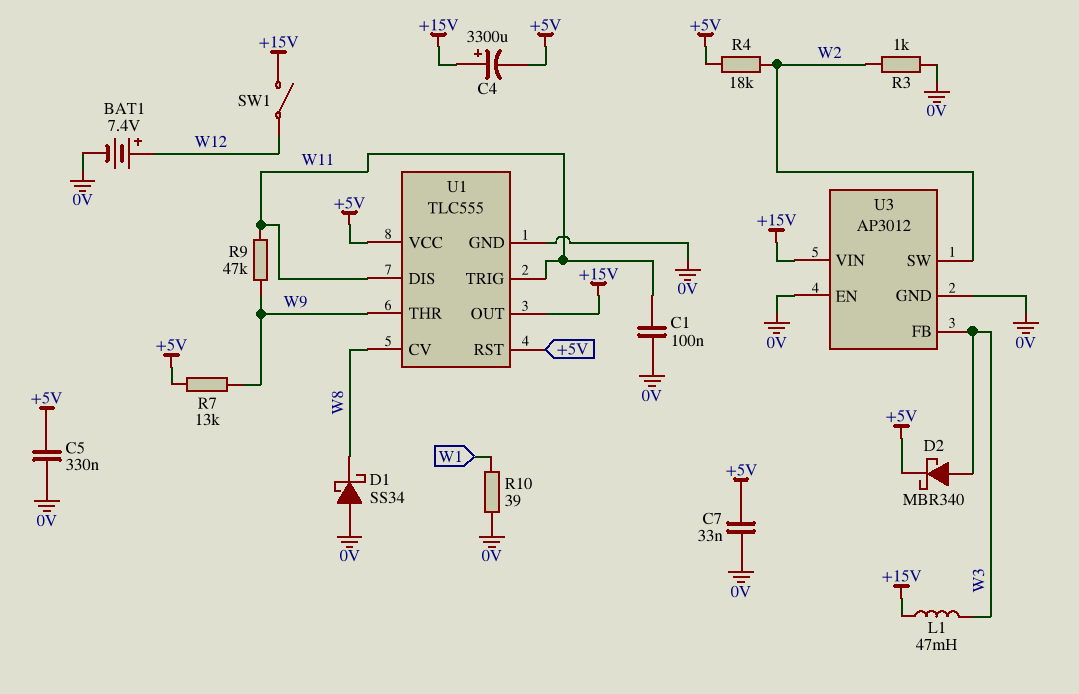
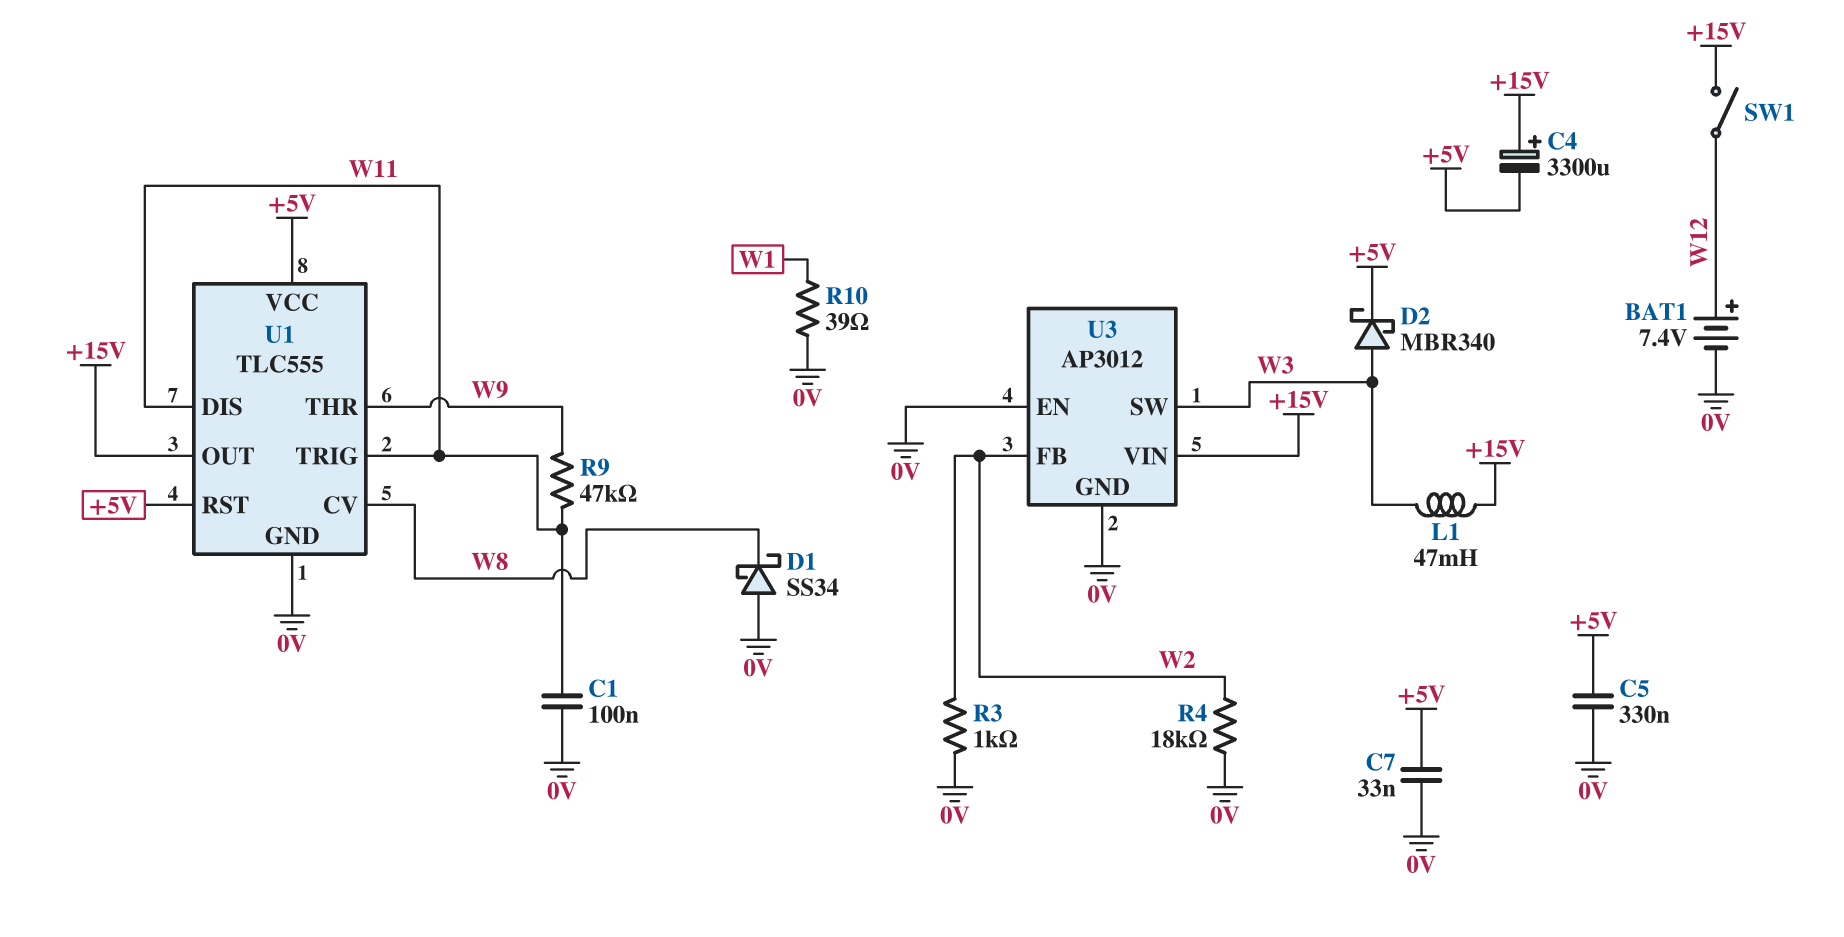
R4: 18k (+5V, W2) -> 18k (0V, W2)
R7: 13k (+5V, W9) -> none
U3 pin FB: W3 -> W2
U3 pin SW: W2 -> W3

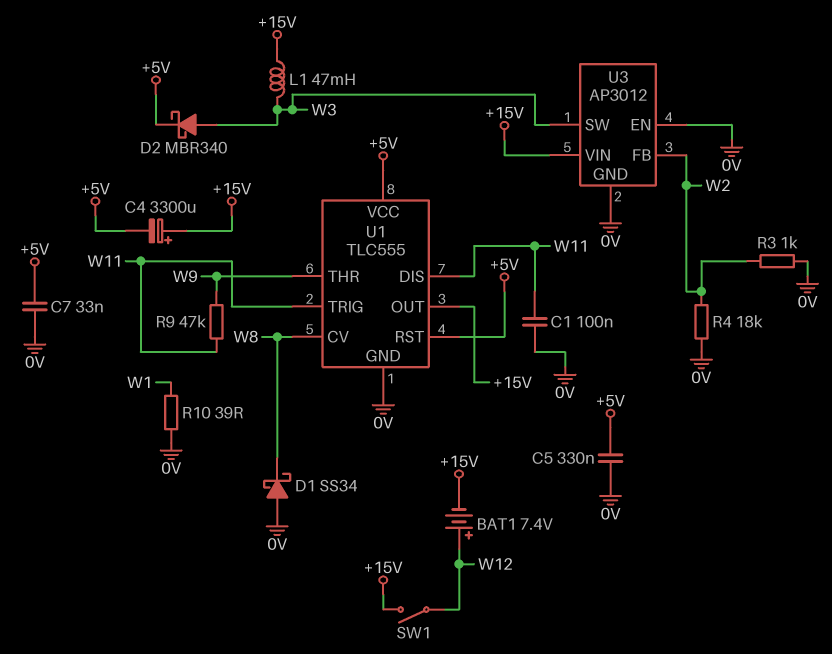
BAT1: 7.4V (plus W12, minus 0V) -> 7.4V (plus W12, minus +15V)

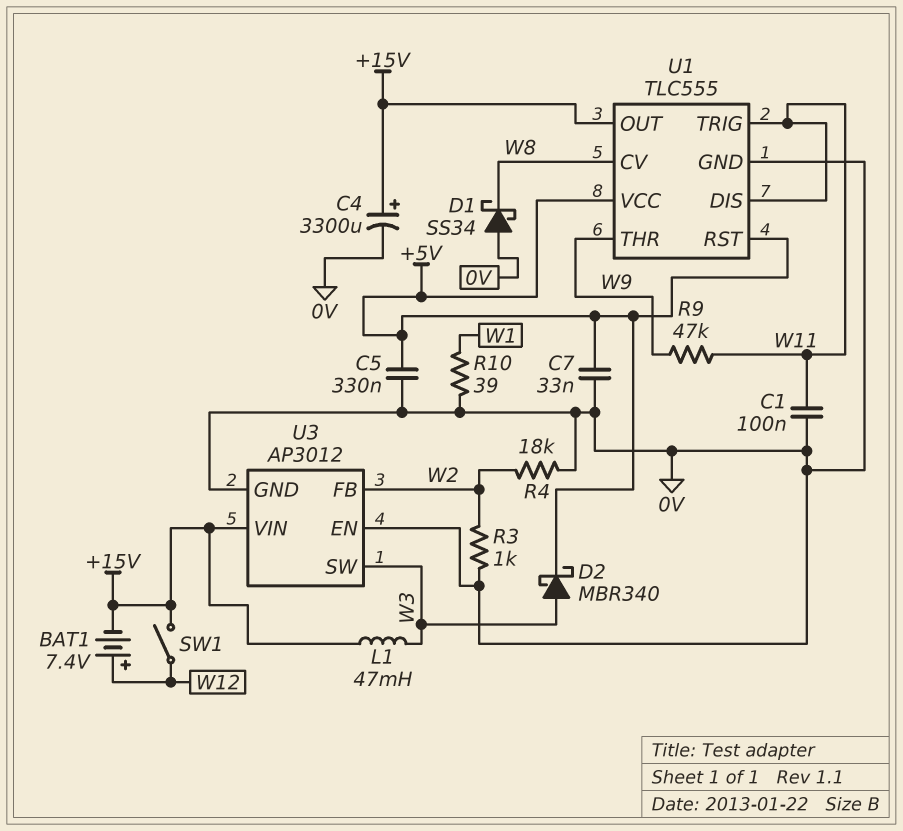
C4: 3300uF (plus +15V, minus +5V) -> 3300uF (plus +15V, minus 0V)

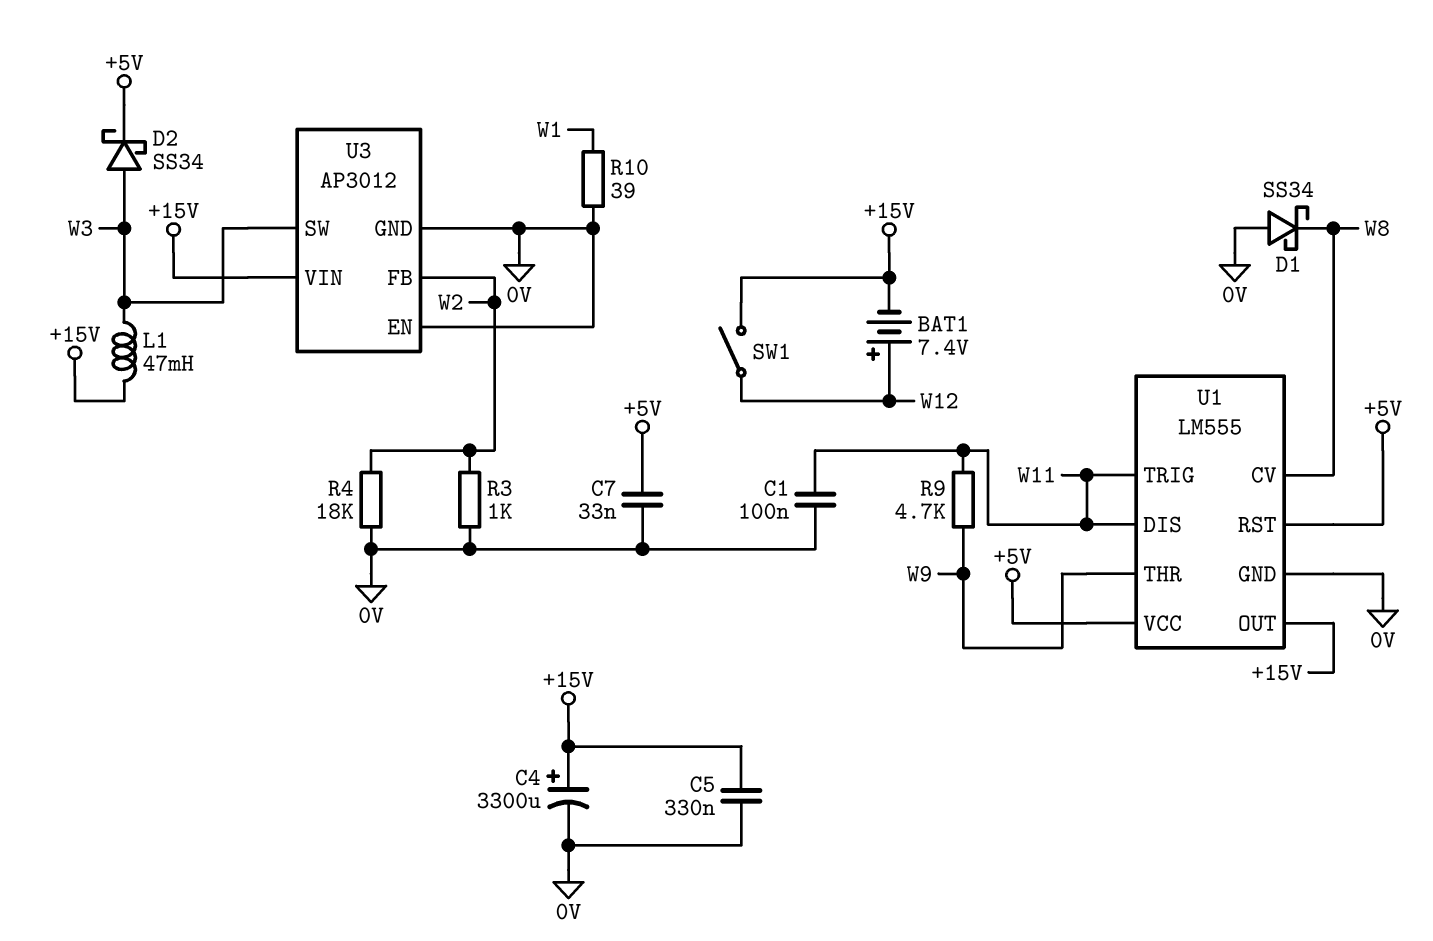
C5: 330nF (+5V, 0V) -> 330nF (+15V, 0V)
D2: schottky MBR340 (A W3, K +5V) -> schottky SS34 (A W3, K +5V)
R9: 47k (W9, W11) -> 4.7k (W9, W11)
U1: TLC555 -> LM555

